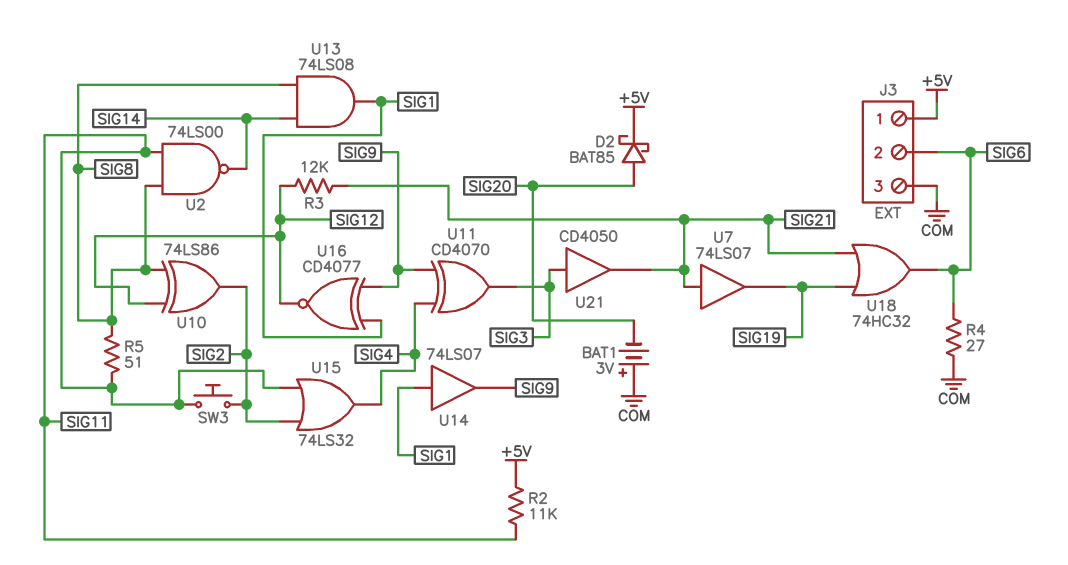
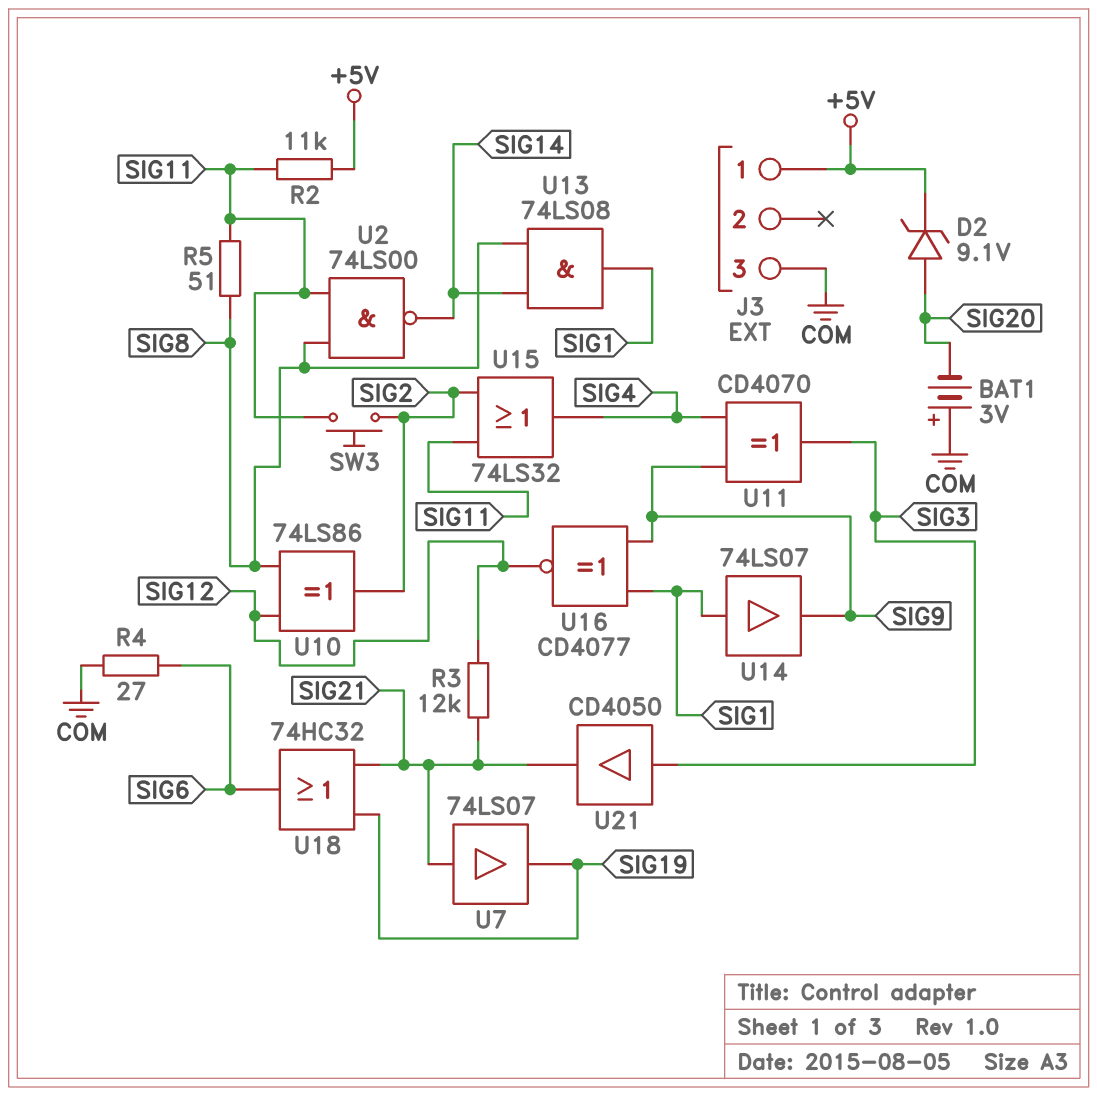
D2: schottky BAT85 (A SIG20, K +5V) -> zener 9.1V (A SIG20, K +5V)
J3 pin 2: SIG6 -> none

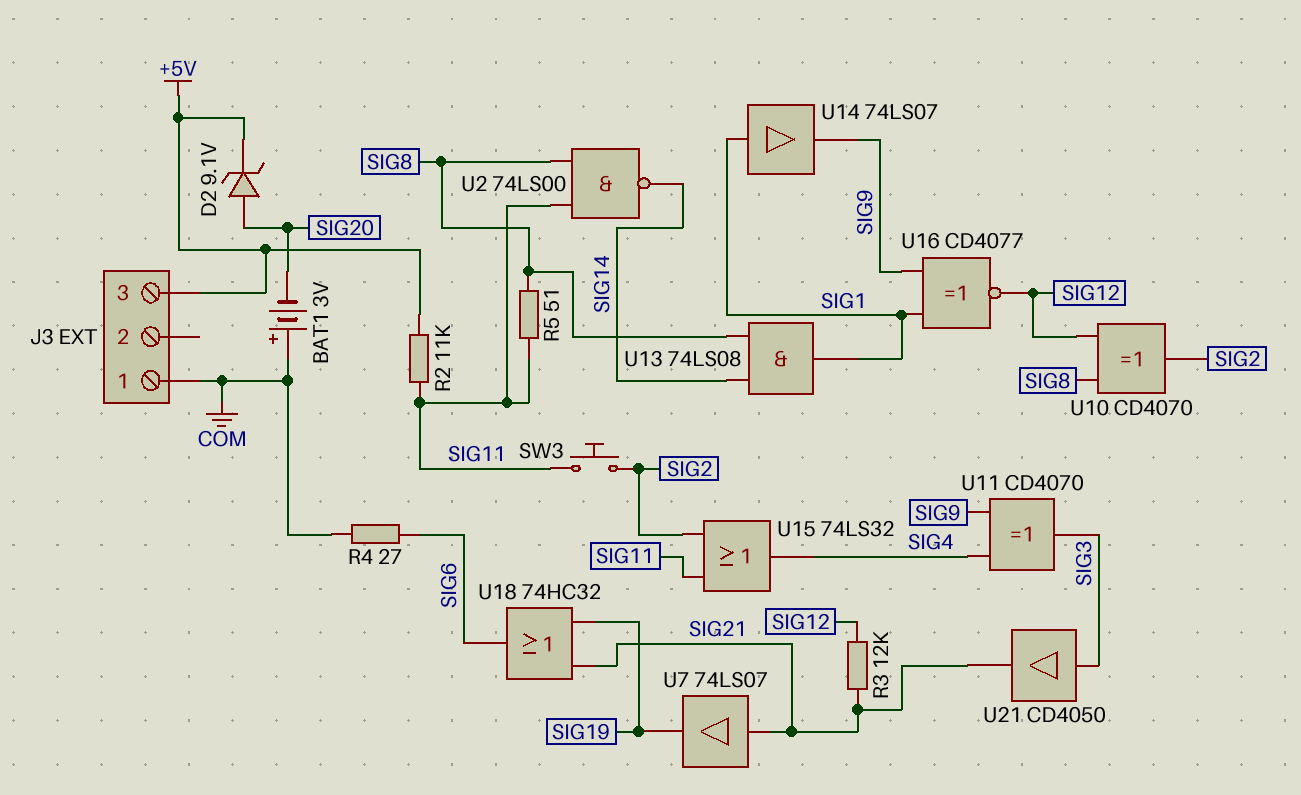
J3 pin 1: +5V -> COM
J3 pin 3: COM -> +5V
U10: XOR 74LS86 (in SIG8, in SIG12, out SIG2) -> XOR CD4070 (in SIG8, in SIG12, out SIG2)

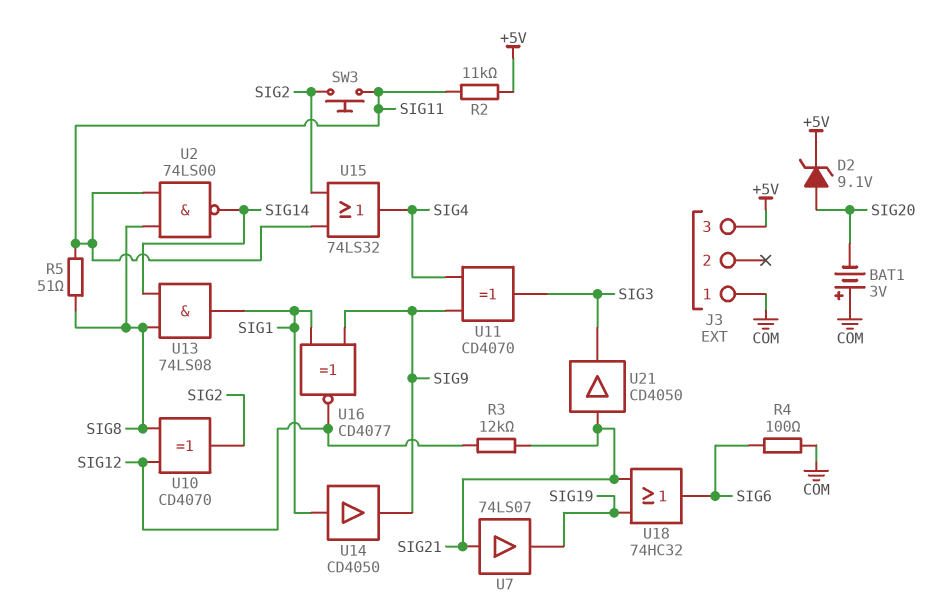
R4: 27 (COM, SIG6) -> 100 (COM, SIG6)
U14: buffer 74LS07 (in SIG1, out SIG9) -> buffer CD4050 (in SIG1, out SIG9)
U21: buffer CD4050 (in SIG3, out SIG21) -> buffer CD4050 (in SIG21, out SIG3)

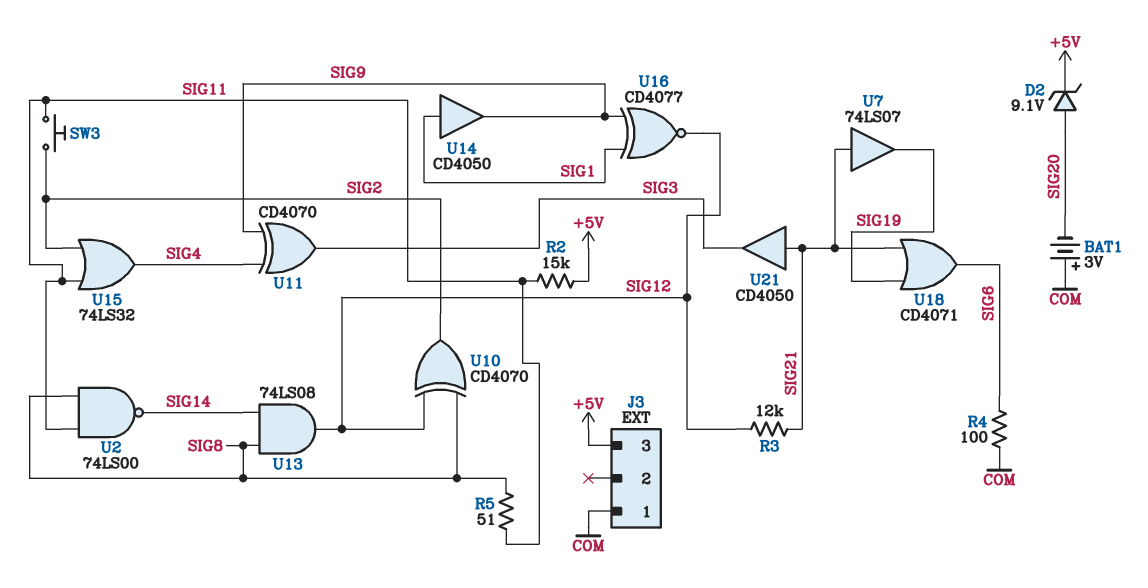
R2: 11k (+5V, SIG11) -> 15k (+5V, SIG11)
U13: AND 74LS08 (in SIG8, in SIG14, out SIG1) -> AND 74LS08 (in SIG8, in SIG14, out SIG12)
U18: OR 74HC32 (in SIG19, in SIG21, out SIG6) -> OR CD4071 (in SIG19, in SIG21, out SIG6)

